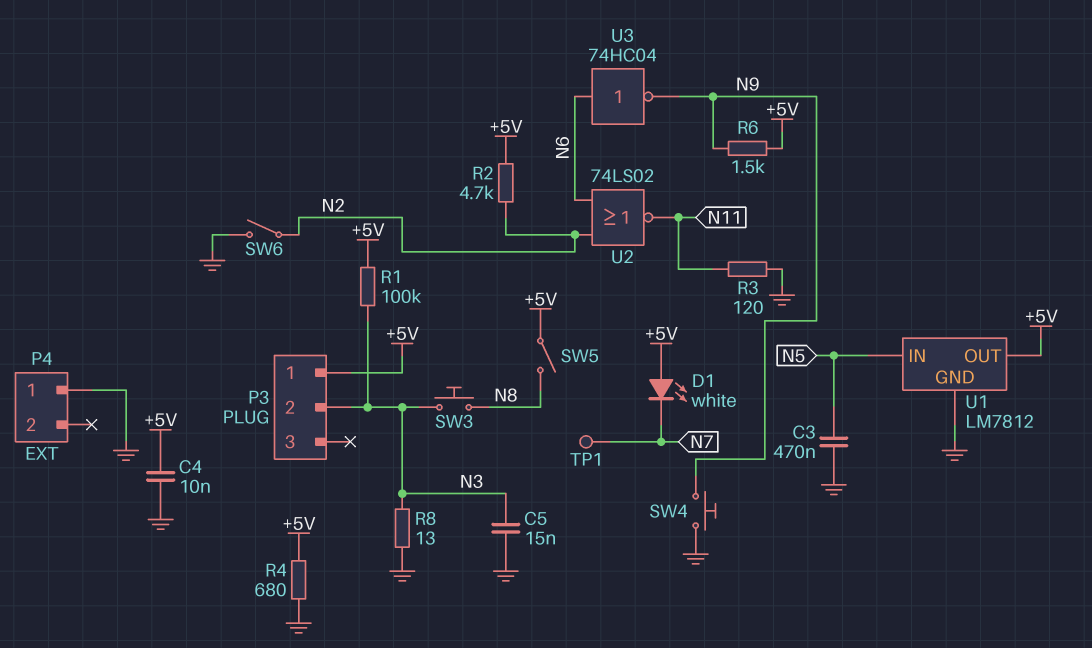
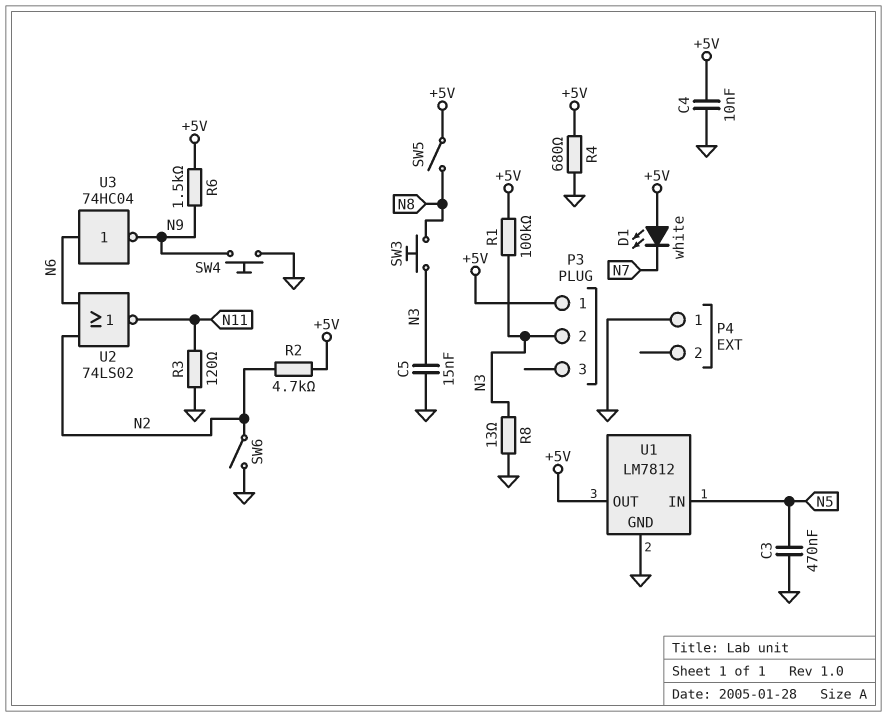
TP1: test point (N7) -> none

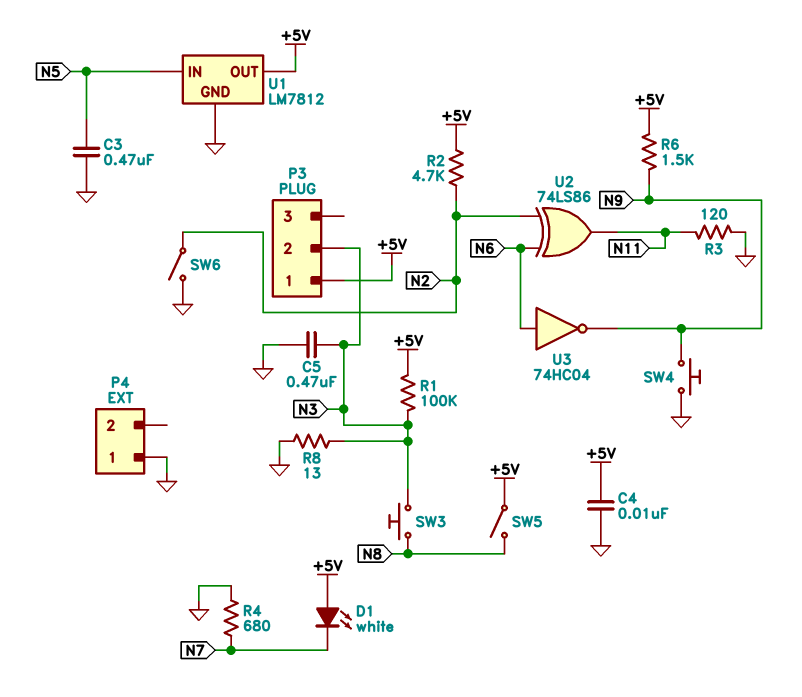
C5: 15nF (GND, N3) -> 470nF (GND, N3)
R4: 680 (+5V, GND) -> 680 (GND, N7)
U2: NOR 74LS02 (in N2, in N6, out N11) -> XOR 74LS86 (in N2, in N6, out N11)

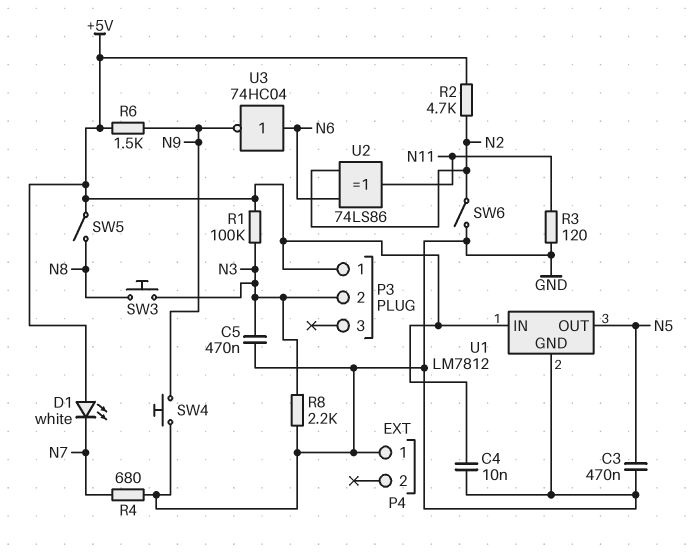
R8: 13 (GND, N3) -> 2.2k (GND, N3)
U1 pin IN: N5 -> +5V
U1 pin OUT: +5V -> N5

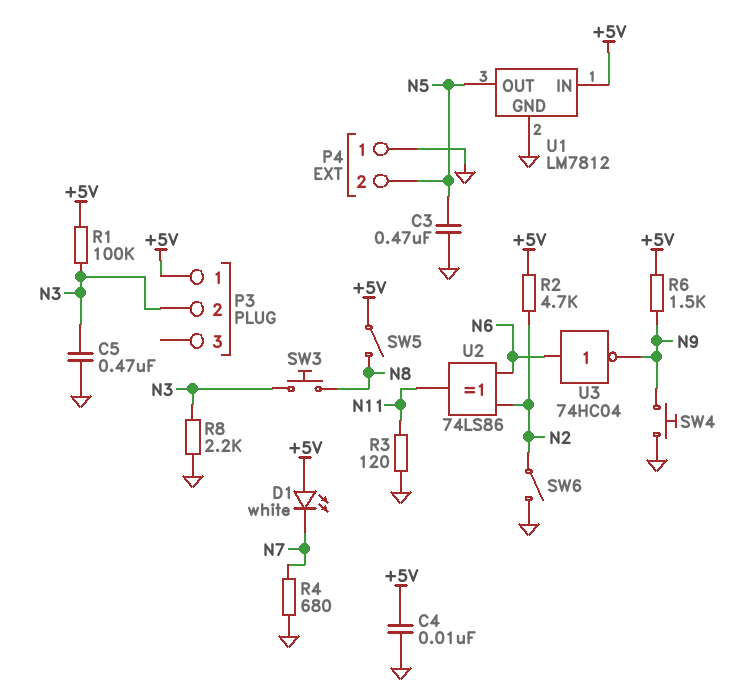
P4 pin 2: none -> N5

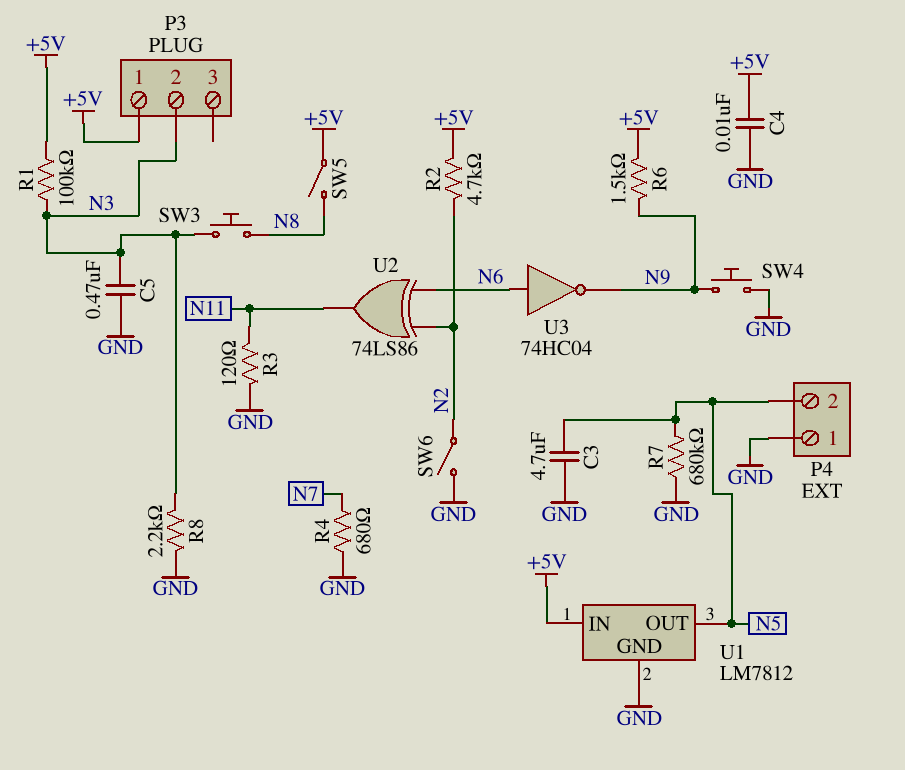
C3: 470nF (GND, N5) -> 4.7uF (GND, N5)
D1: LED white (A +5V, K N7) -> none
R7: none -> 680k (GND, N5)

